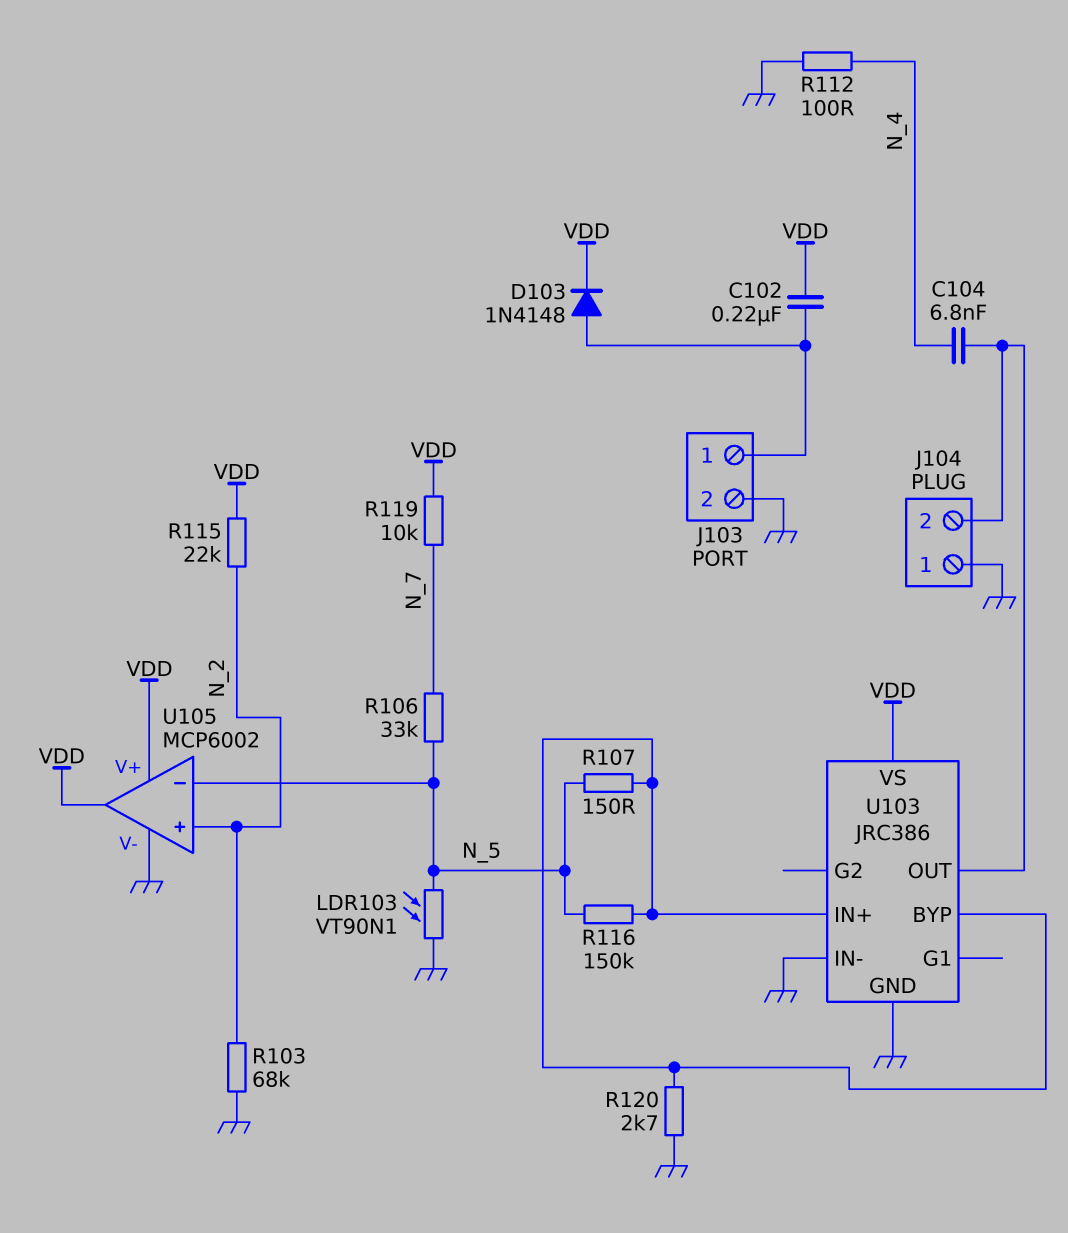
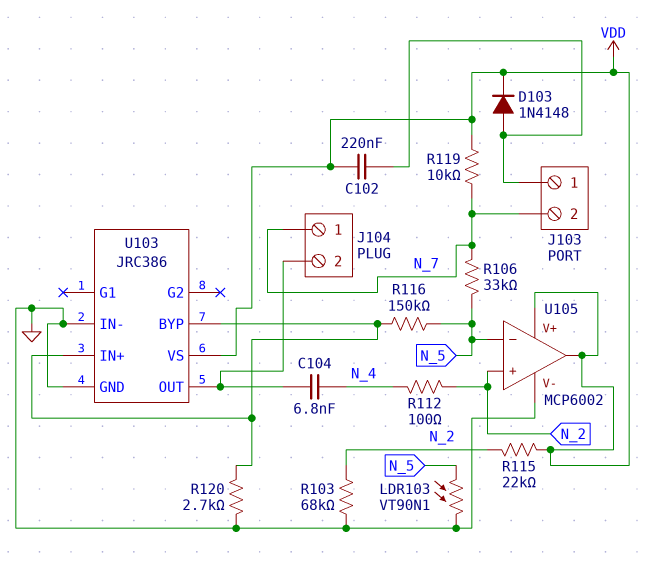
J103 pin 2: GND -> N_7
J104 pin 1: GND -> N_7
R107: 150 (N_5, U103/BYP) -> none
R112: 100 (GND, N_4) -> 100 (N_2, N_4)

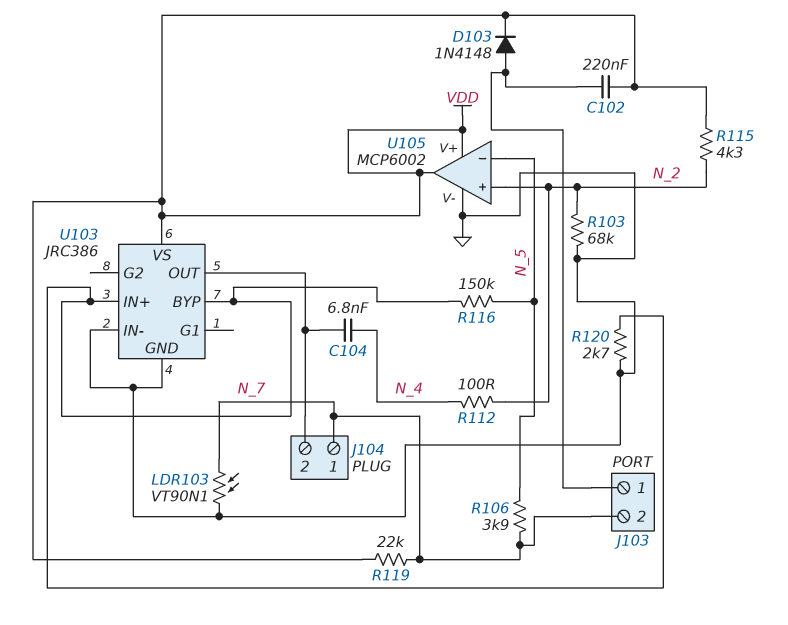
LDR103: VT90N1 (GND, N_5) -> VT90N1 (GND, N_7)
R106: 33k (N_5, N_7) -> 3.9k (N_5, N_7)
R115: 22k (N_2, VDD) -> 4.3k (N_2, VDD)
R119: 10k (N_7, VDD) -> 22k (N_7, VDD)

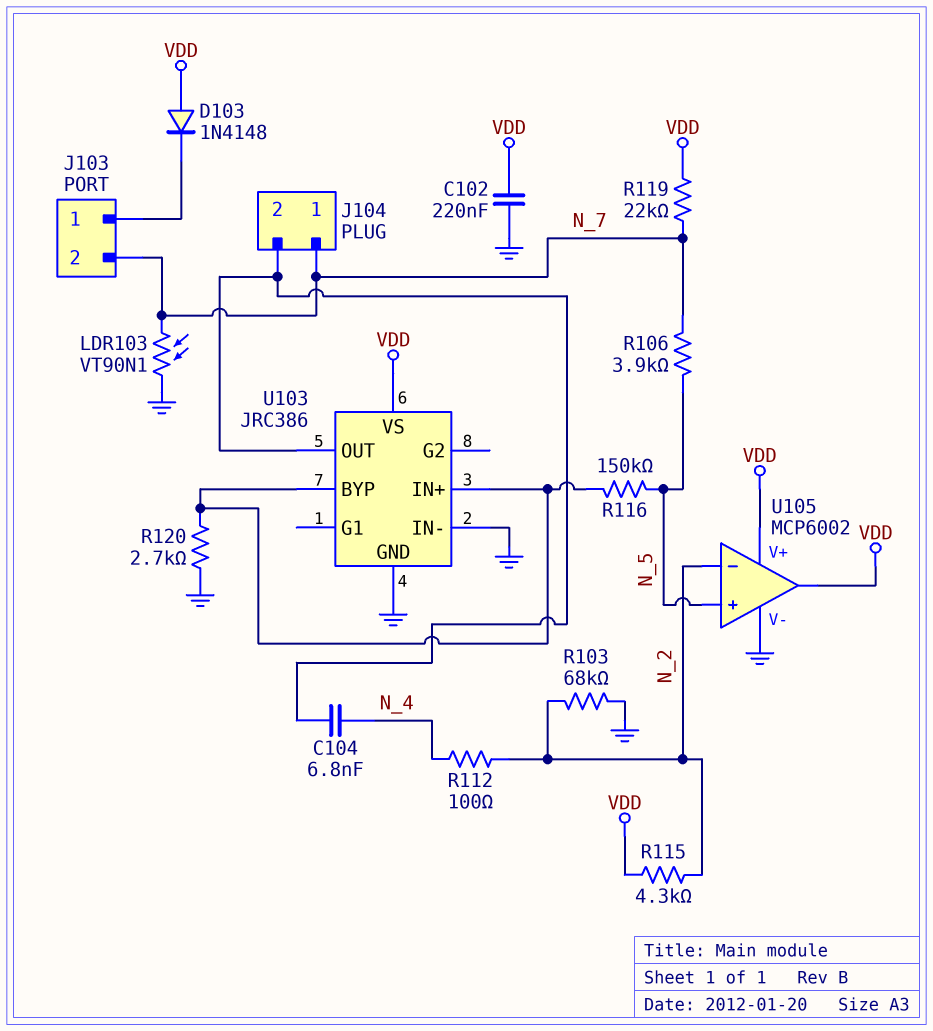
C102: 220nF (J103/1, VDD) -> 220nF (GND, VDD)
D103: diode 1N4148 (A J103/1, K VDD) -> diode 1N4148 (A VDD, K J103/1)
U105 pin in+: N_2 -> N_5
U105 pin in-: N_5 -> N_2

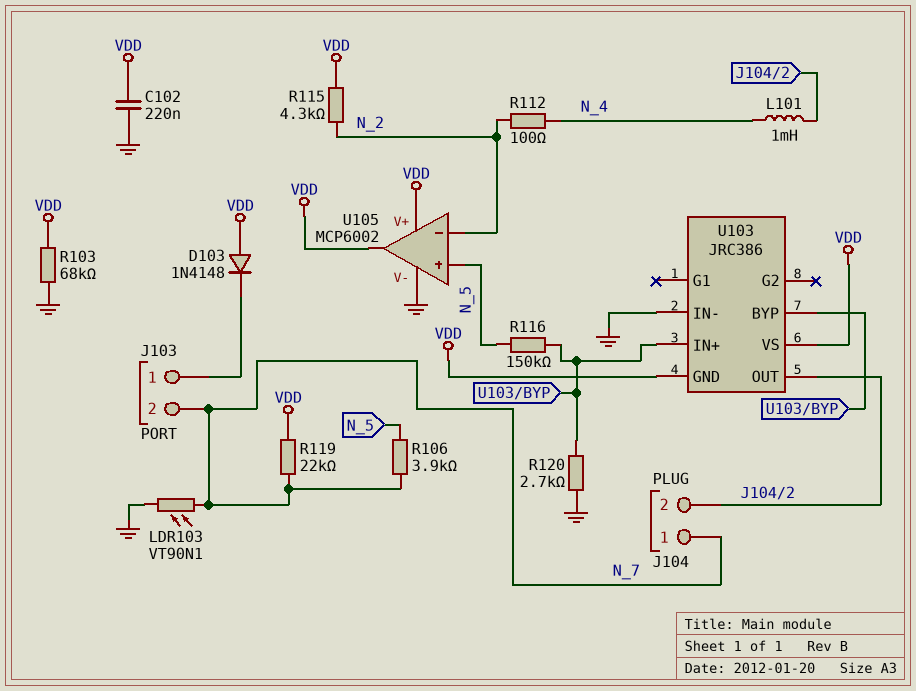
C104: 6.8nF (J104/2, N_4) -> none
L101: none -> 1mH (J104/2, N_4)
R103: 68k (GND, N_2) -> 68k (GND, VDD)
U103 pin GND: GND -> VDD

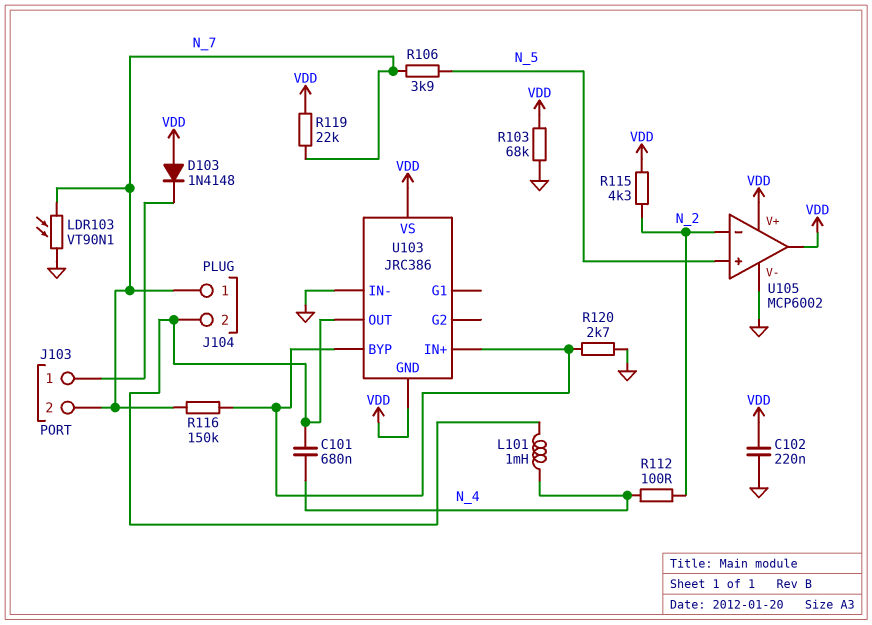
C101: none -> 680nF (J104/2, N_4)
R116: 150k (N_5, U103/BYP) -> 150k (N_7, U103/BYP)

